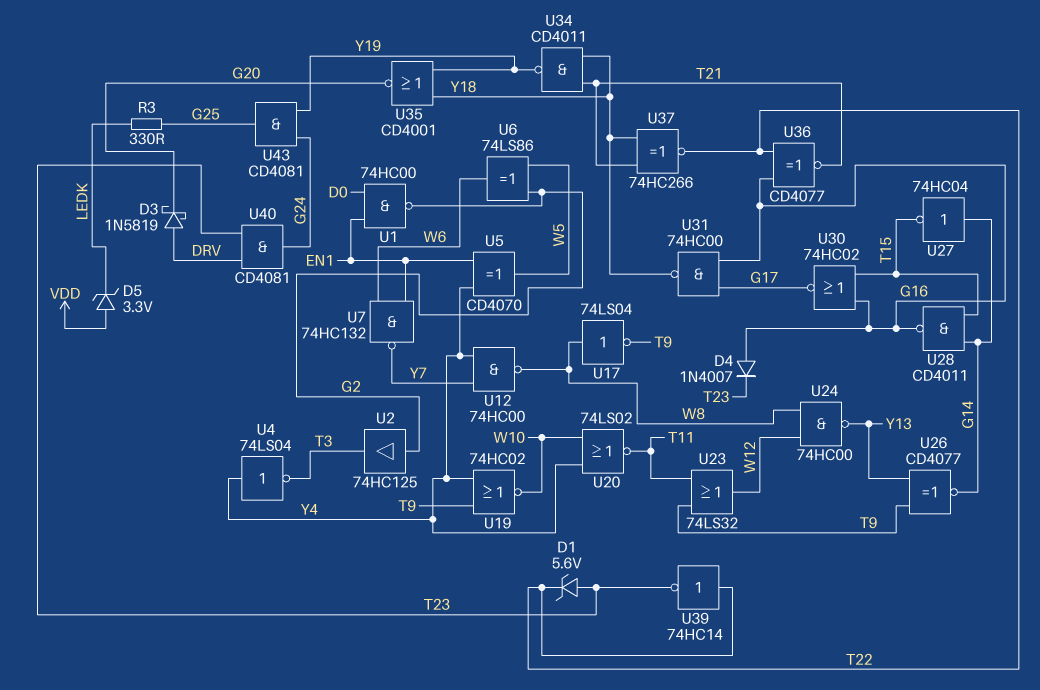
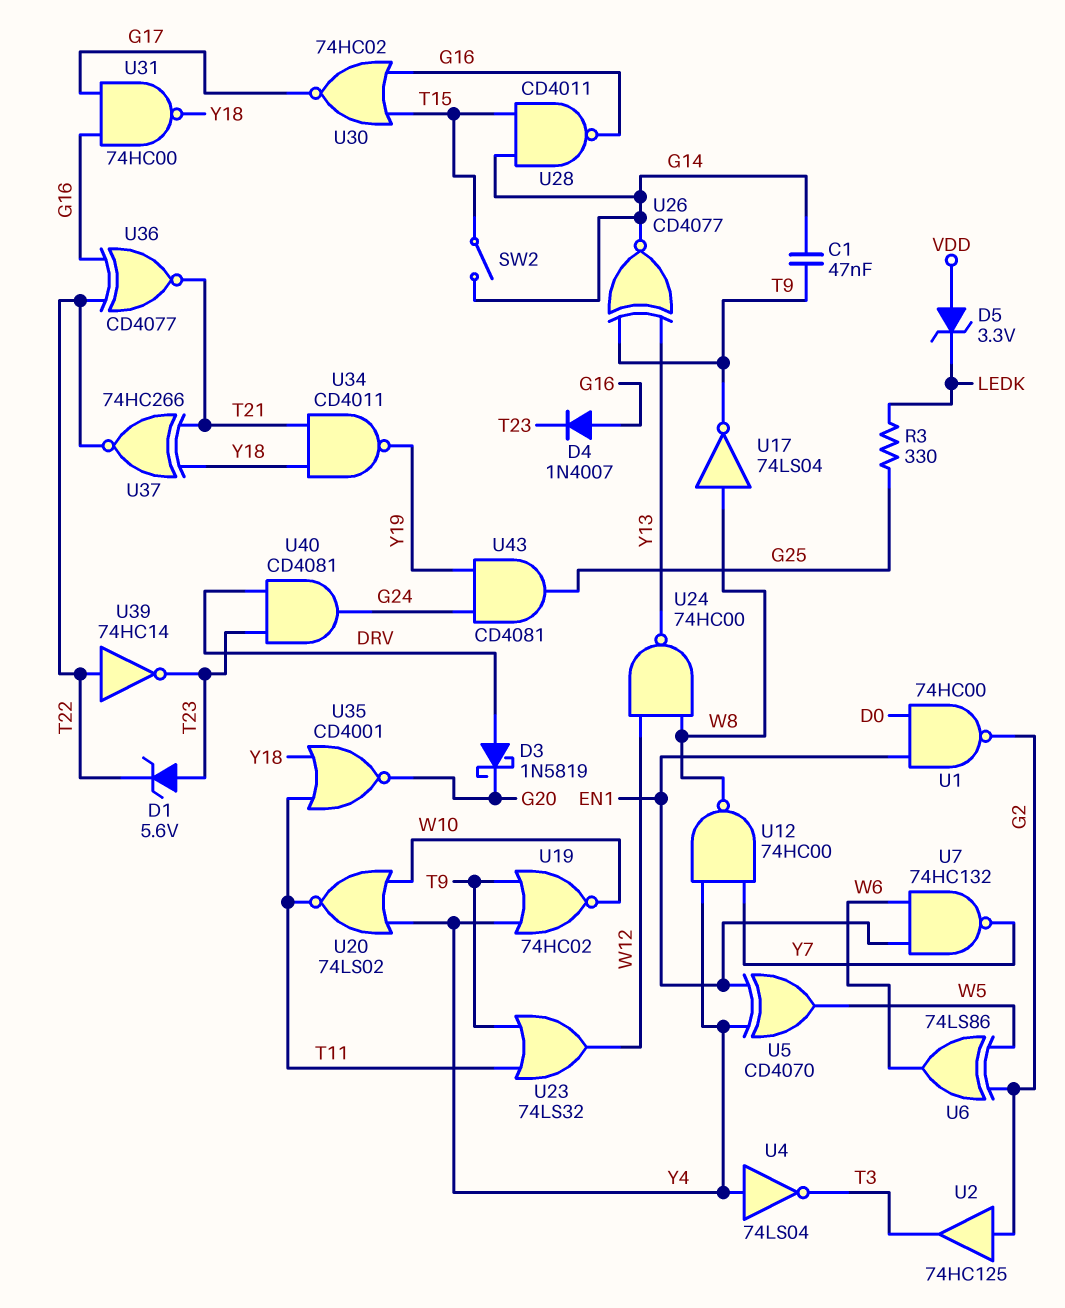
C1: none -> 47nF (G14, T9)
SW2: none -> switch (G14, T15)
U27: NOT 74HC04 (in G14, out T15) -> none
U35: NOR CD4001 (in Y18, in Y19, out G20) -> NOR CD4001 (in T11, in Y18, out G20)

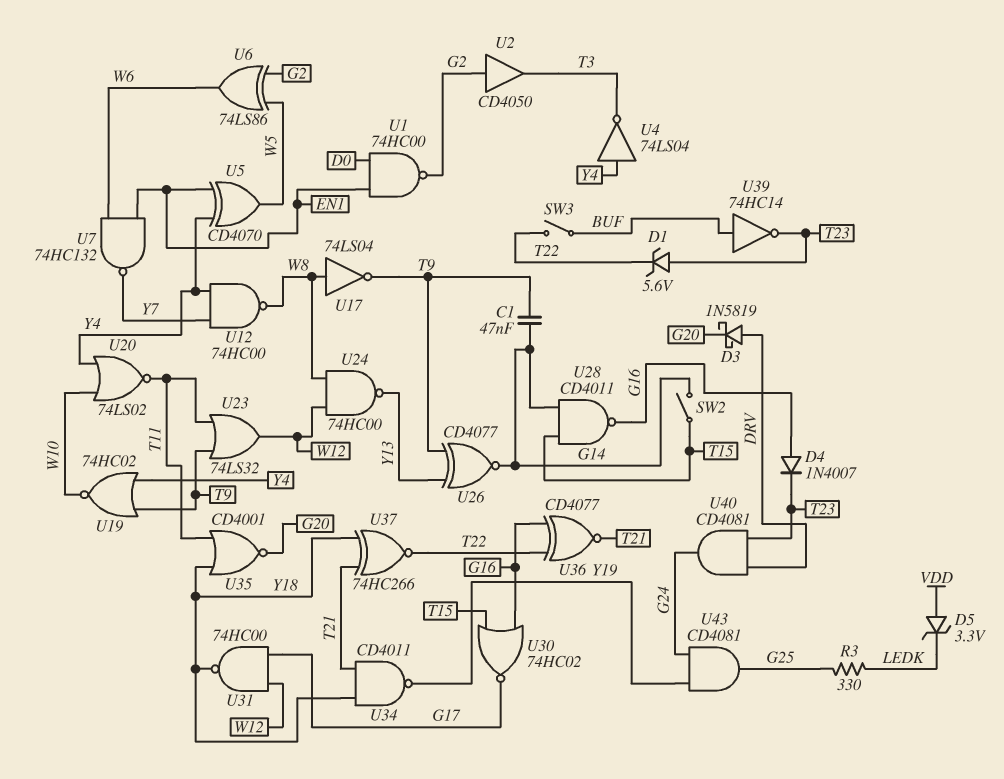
SW3: none -> switch (BUF, T22)
U2: buffer 74HC125 (in G2, out T3) -> buffer CD4050 (in G2, out T3)
U31: NAND 74HC00 (in G16, in G17, out Y18) -> NAND 74HC00 (in G17, in W12, out Y18)
U39: NOT 74HC14 (in T22, out T23) -> NOT 74HC14 (in BUF, out T23)

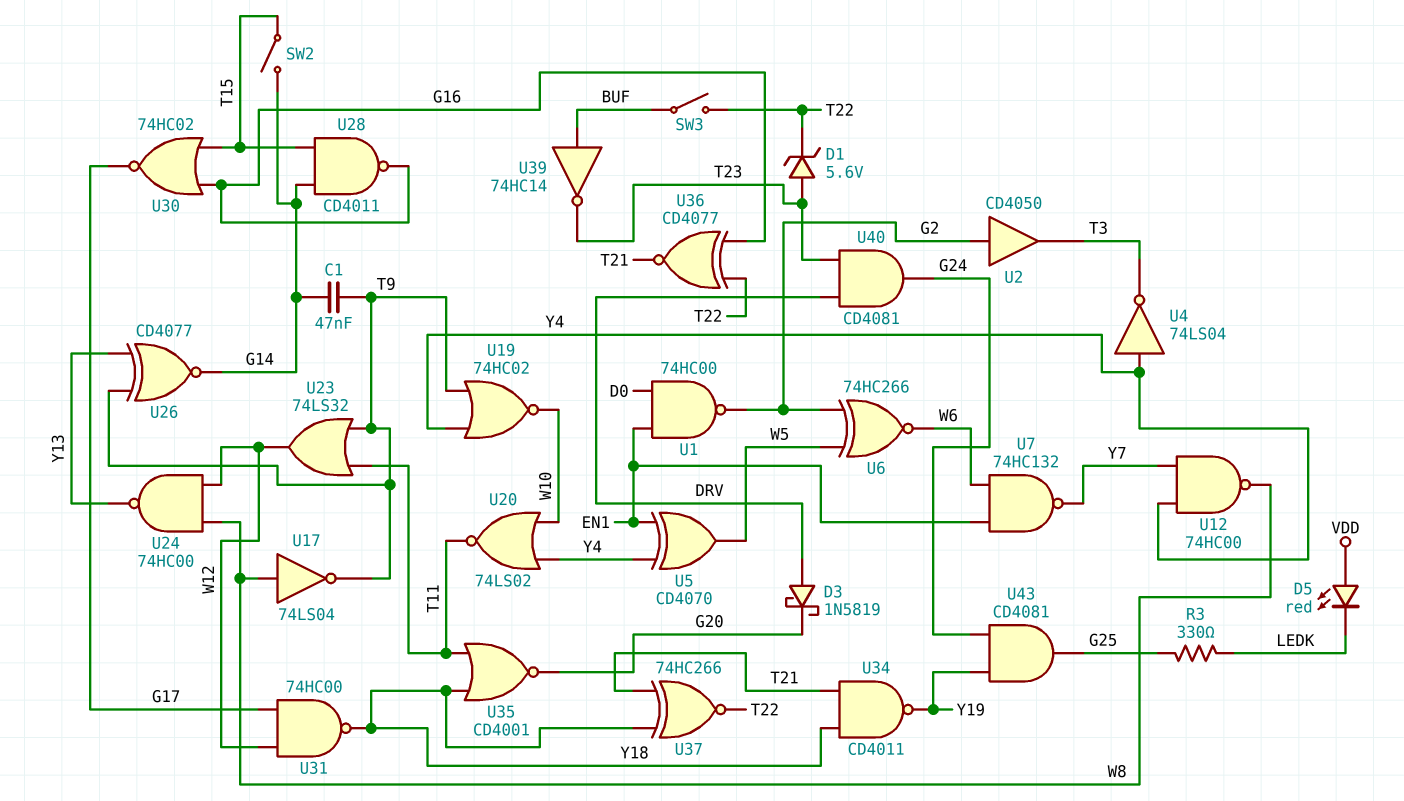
D4: diode 1N4007 (A G16, K T23) -> none
D5: zener 3.3V (A VDD, K LEDK) -> LED red (A VDD, K LEDK)
U6: XOR 74LS86 (in G2, in W5, out W6) -> XNOR 74HC266 (in G2, in W5, out W6)

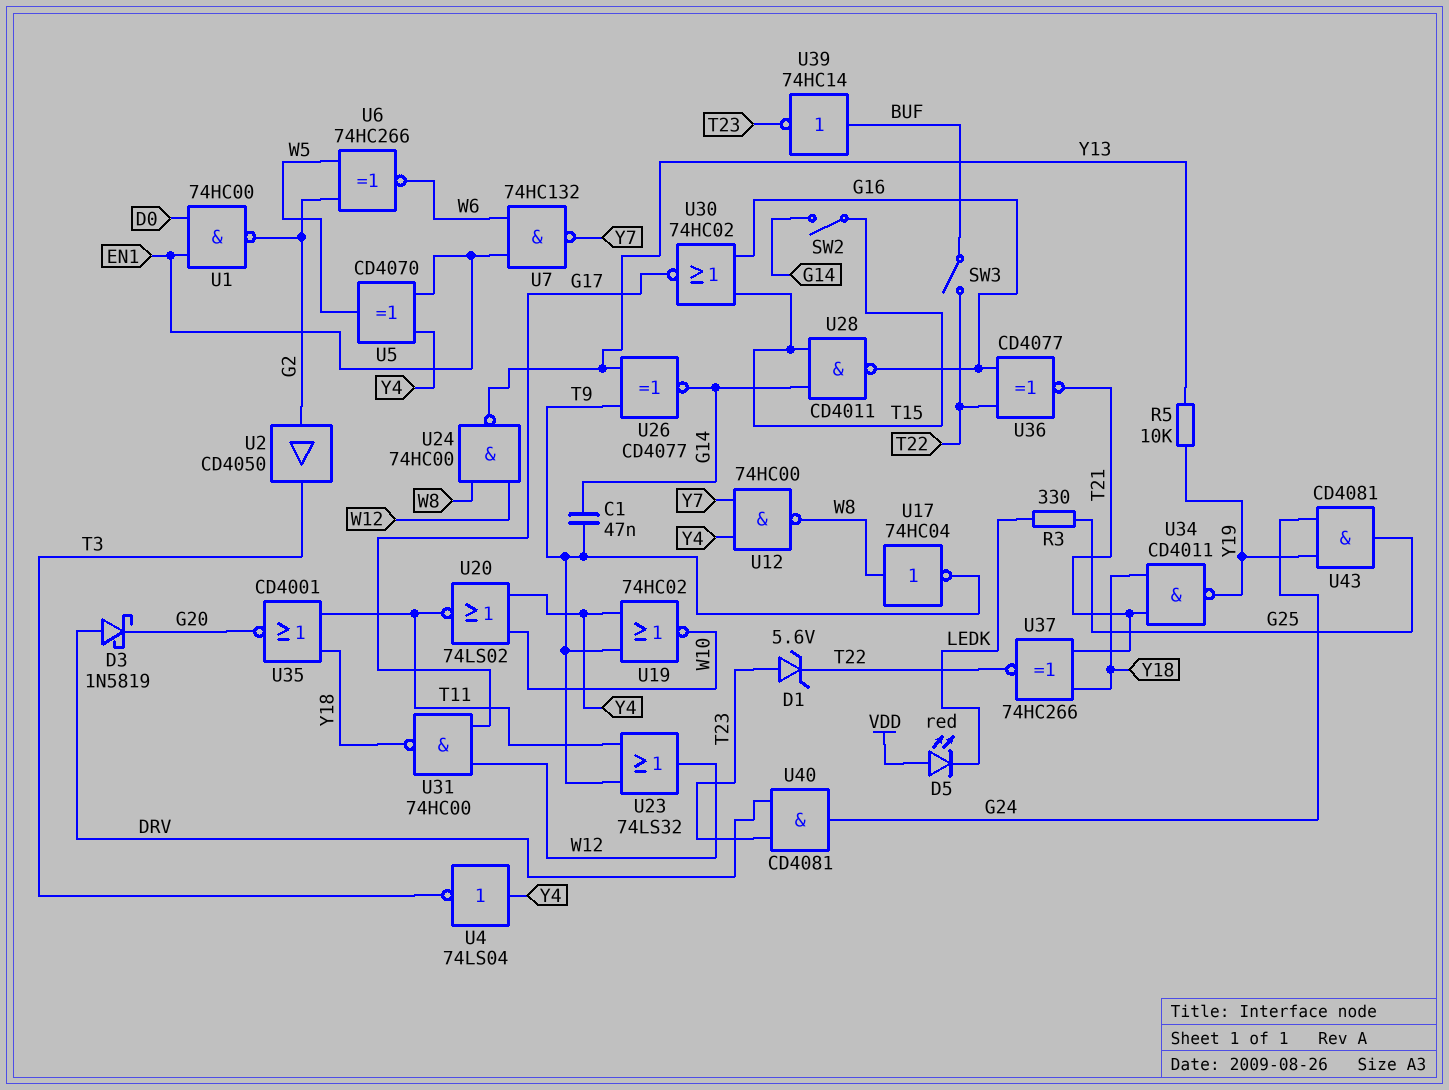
R5: none -> 10k (Y13, Y19)
U17: NOT 74LS04 (in W8, out T9) -> NOT 74HC04 (in W8, out T9)

